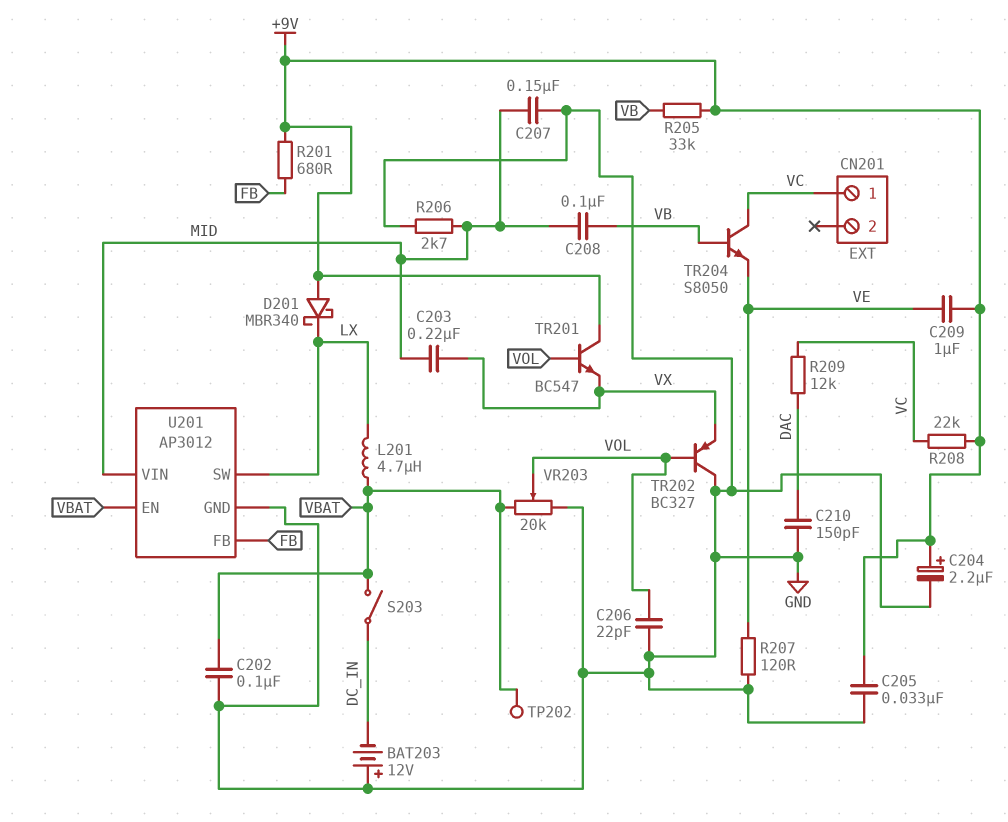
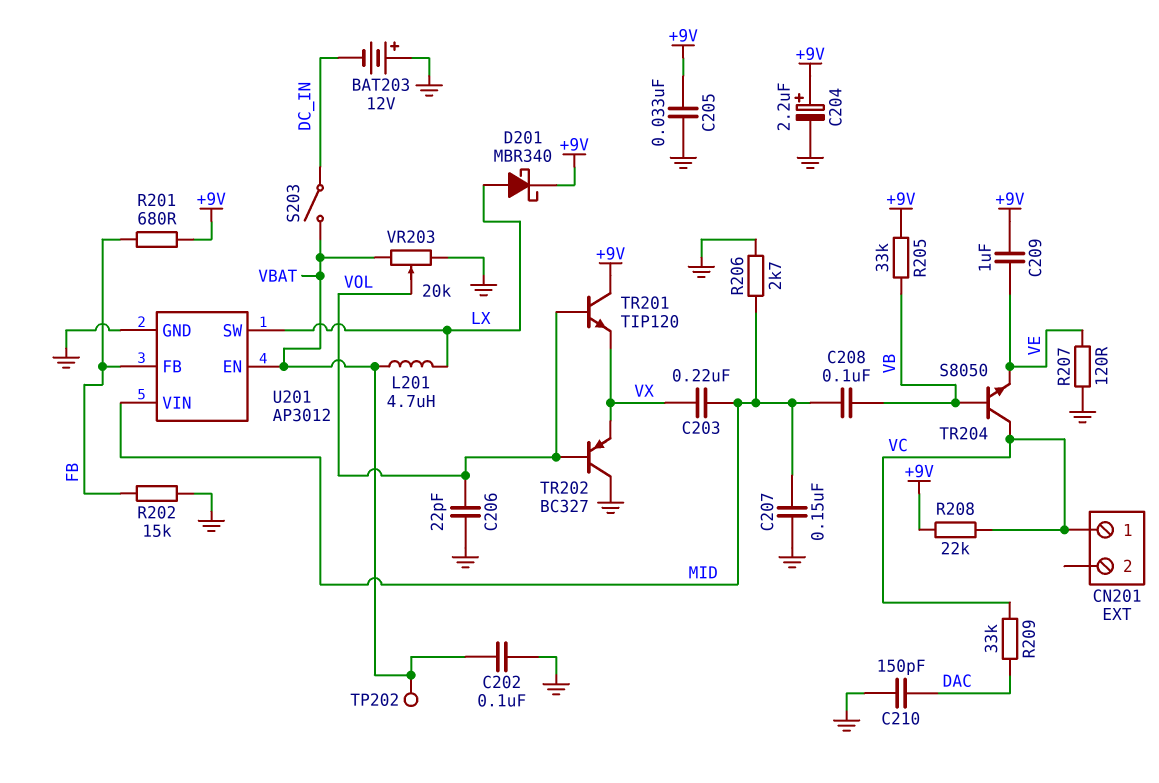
D201: schottky MBR340 (A +9V, K LX) -> schottky MBR340 (A LX, K +9V)
R202: none -> 15k (FB, GND)
R209: 12k (DAC, VC) -> 33k (DAC, VC)
TR201: NPN BC547 (B VOL, C +9V, E VX) -> NPN TIP120 (B VOL, C +9V, E VX)

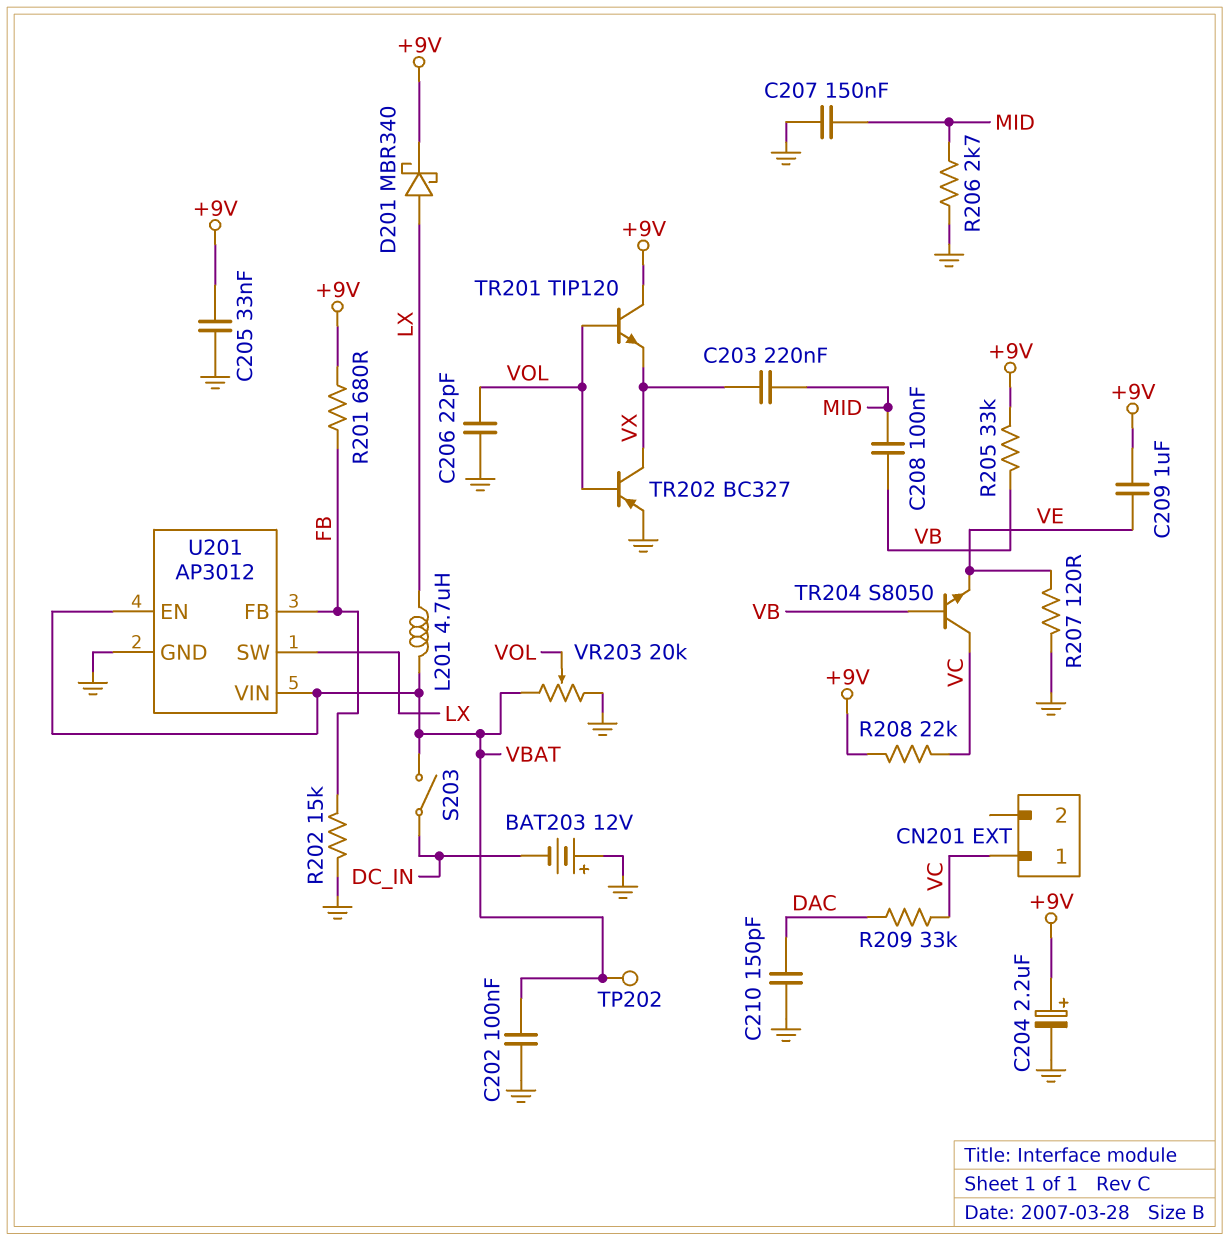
TR202: PNP BC327 (B VOL, C GND, E VX) -> PNP BC327 (B VOL, C VX, E GND)
U201 pin VIN: MID -> VBAT

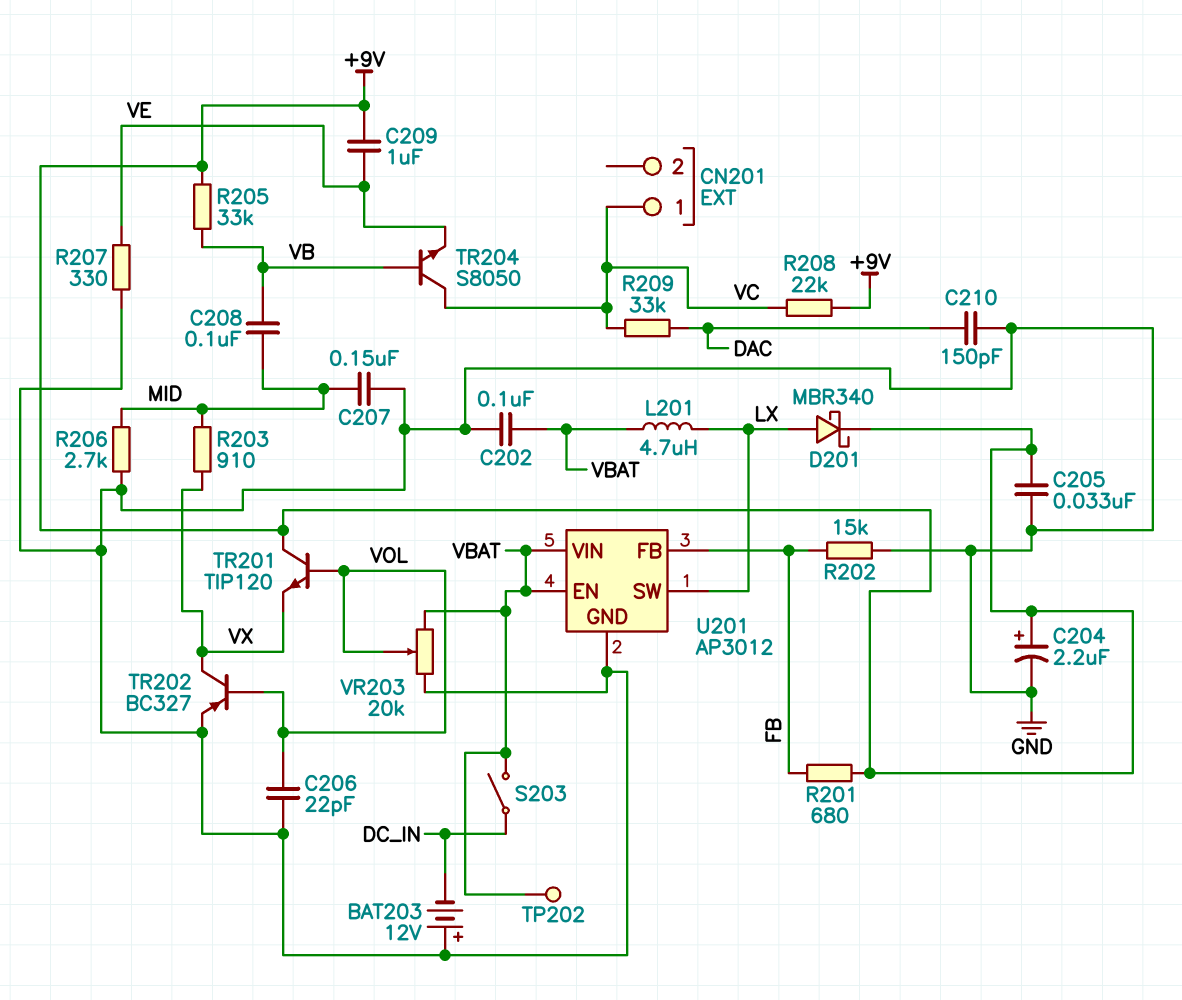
C203: 220nF (MID, VX) -> none
R203: none -> 910 (MID, VX)
R207: 120 (GND, VE) -> 330 (GND, VE)

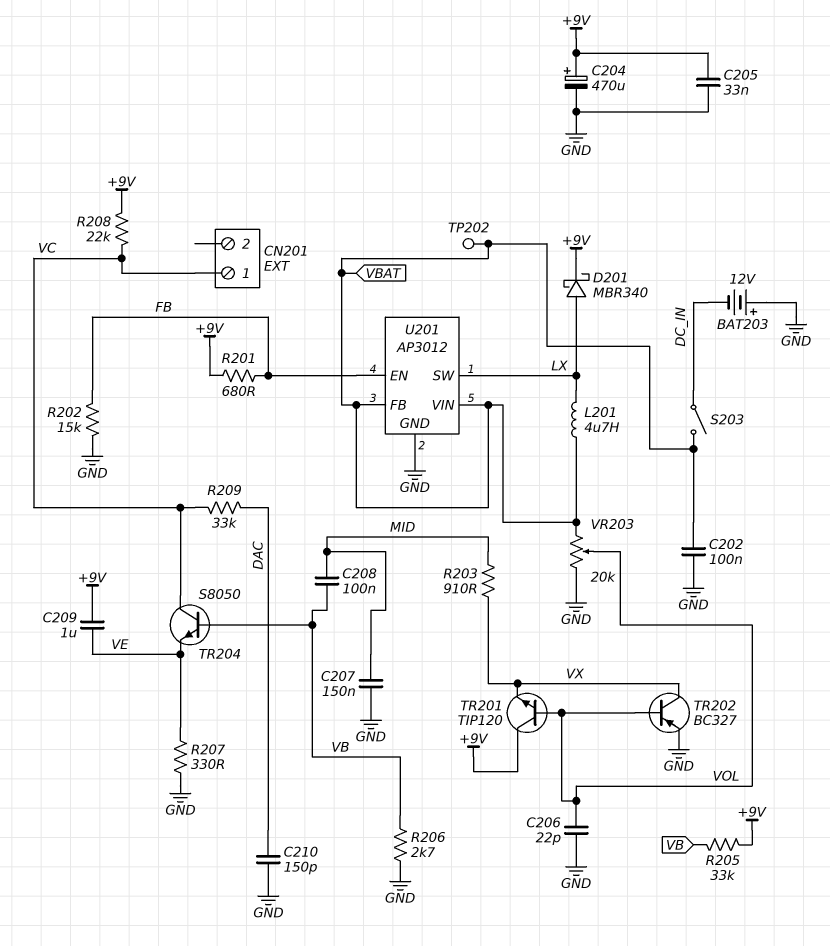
C204: 2.2uF (plus +9V, minus GND) -> 470uF (plus +9V, minus GND)
R206: 2.7k (GND, MID) -> 2.7k (GND, VB)
U201 pin EN: VBAT -> FB
U201 pin FB: FB -> VBAT

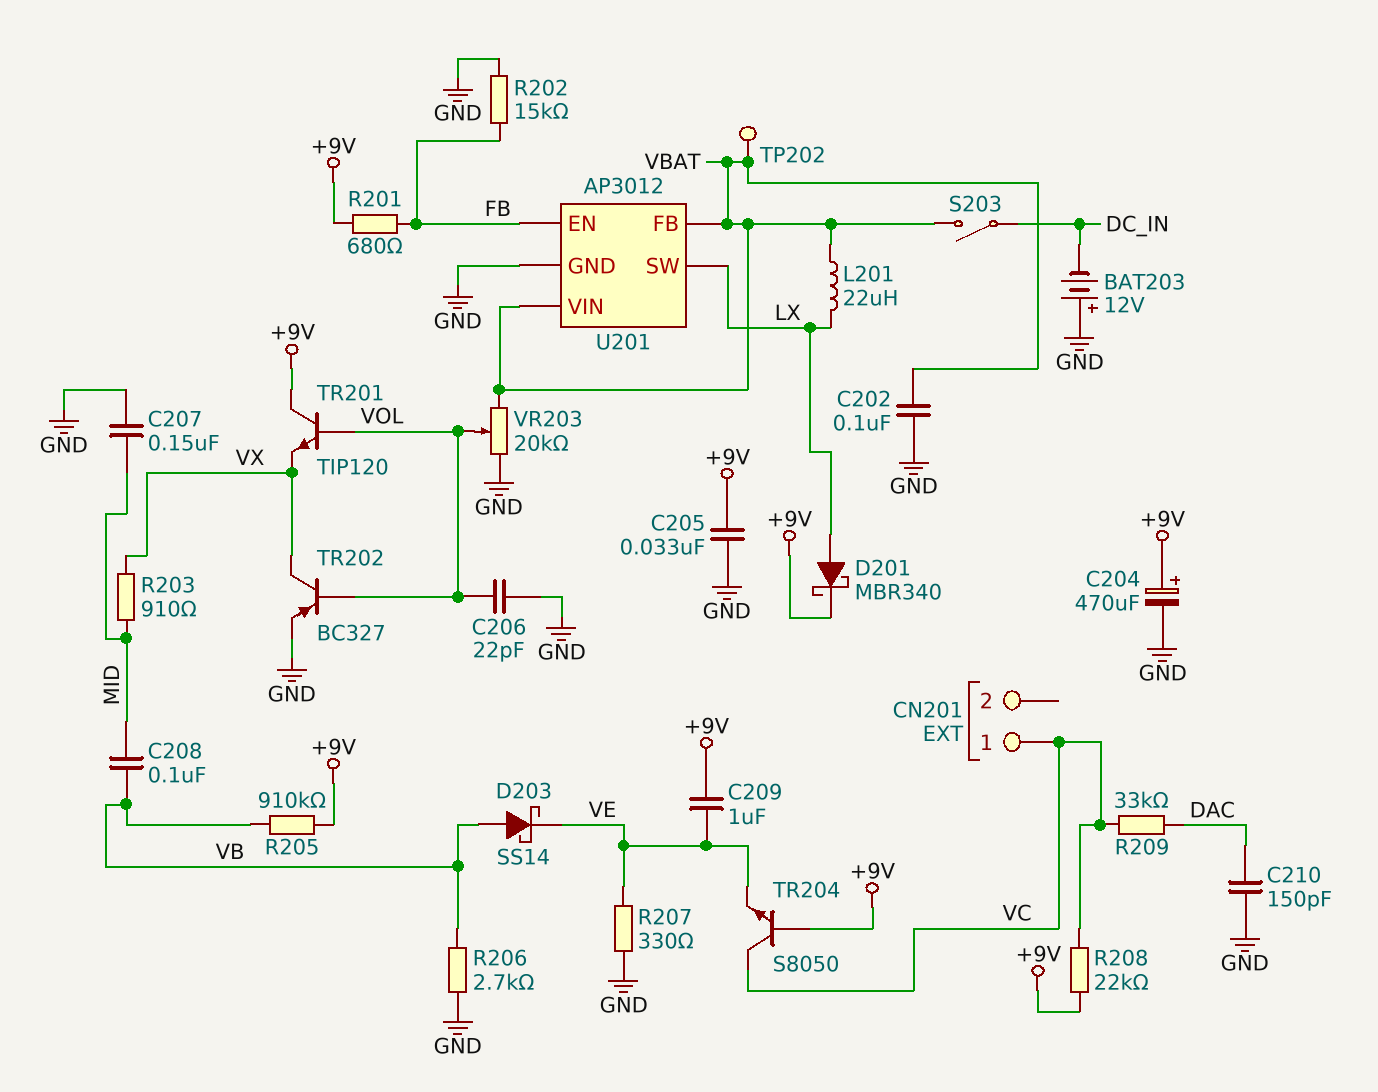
D203: none -> schottky SS14 (A VB, K VE)
L201: 4.7uH (LX, VBAT) -> 22uH (LX, VBAT)
R205: 33k (+9V, VB) -> 910k (+9V, VB)
TR204: NPN S8050 (B VB, C VC, E VE) -> NPN S8050 (B +9V, C VC, E VE)

